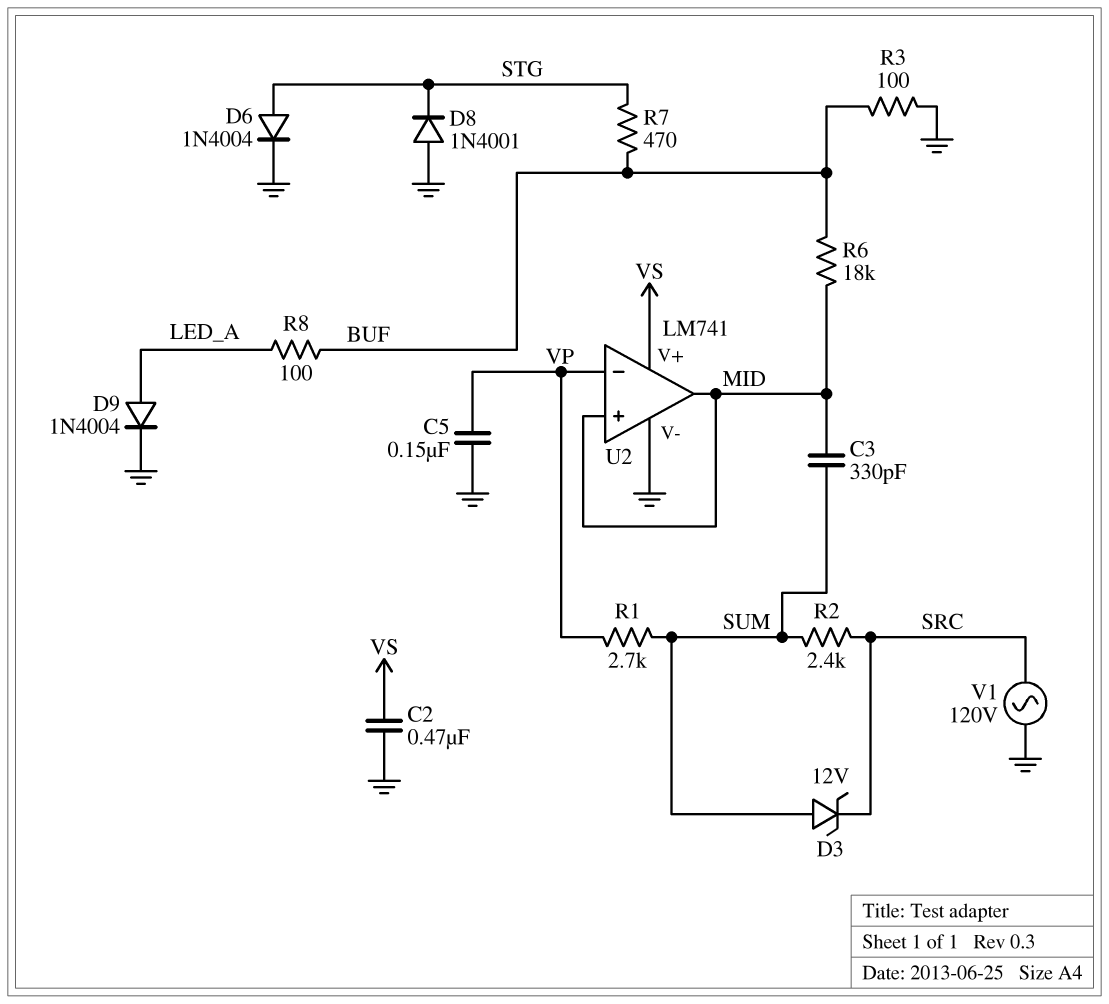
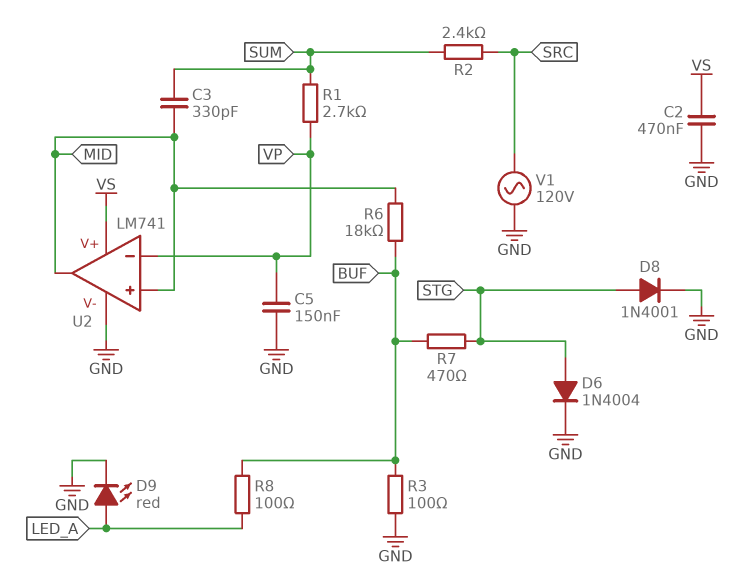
D3: zener 12V (A SUM, K SRC) -> none
D8: diode 1N4001 (A GND, K STG) -> diode 1N4001 (A STG, K GND)
D9: diode 1N4004 (A LED_A, K GND) -> LED red (A LED_A, K GND)

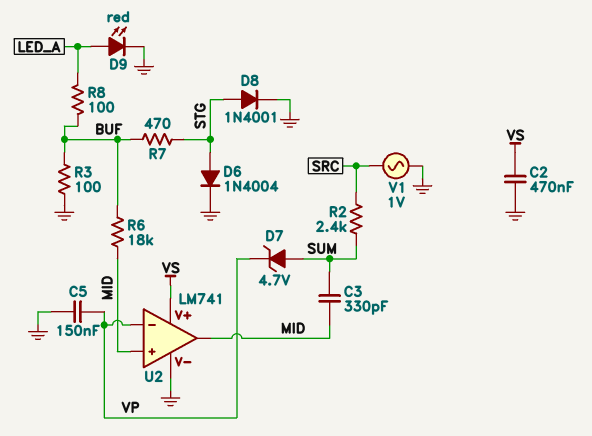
D7: none -> zener 4.7V (A SUM, K VP)
R1: 2.7k (SUM, VP) -> none
V1: AC 120V (GND, SRC) -> AC 1V (GND, SRC)

